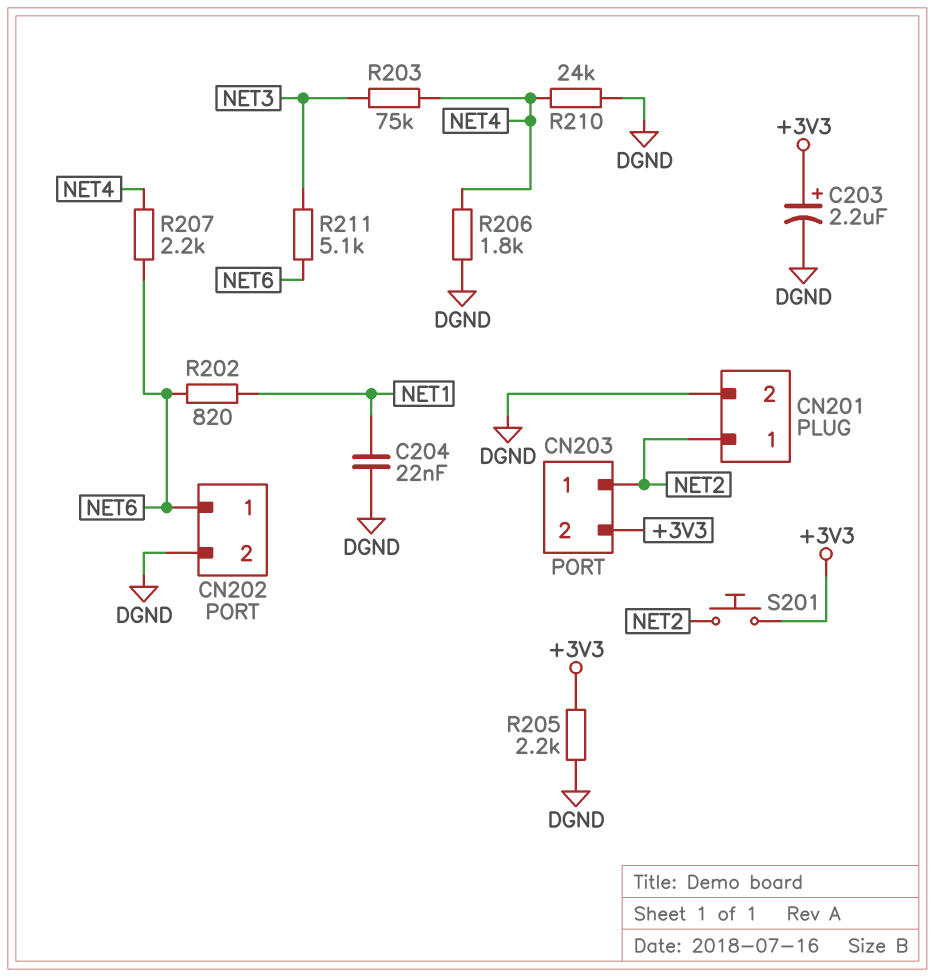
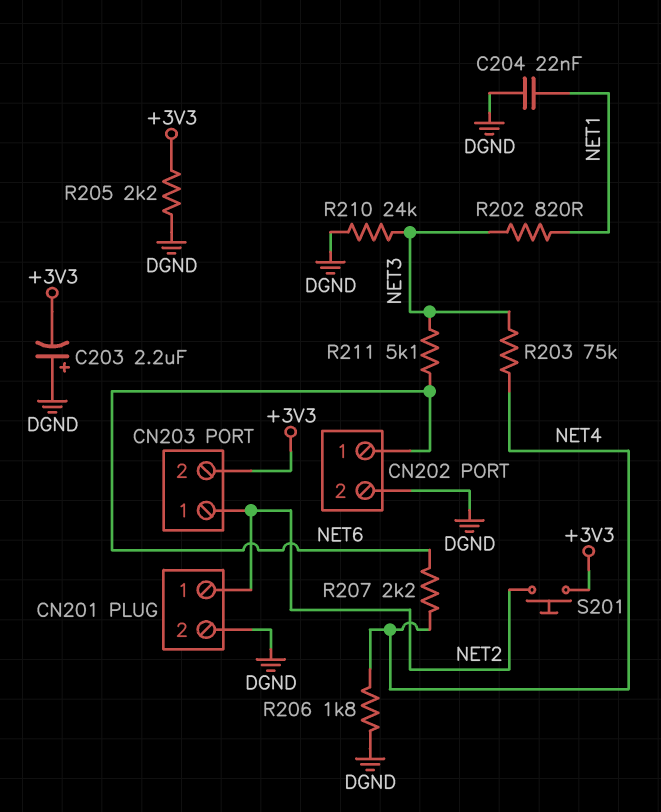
C203: 2.2uF (plus +3V3, minus DGND) -> 2.2uF (plus DGND, minus +3V3)
R202: 820 (NET1, NET6) -> 820 (NET1, NET3)
R210: 24k (DGND, NET4) -> 24k (DGND, NET3)

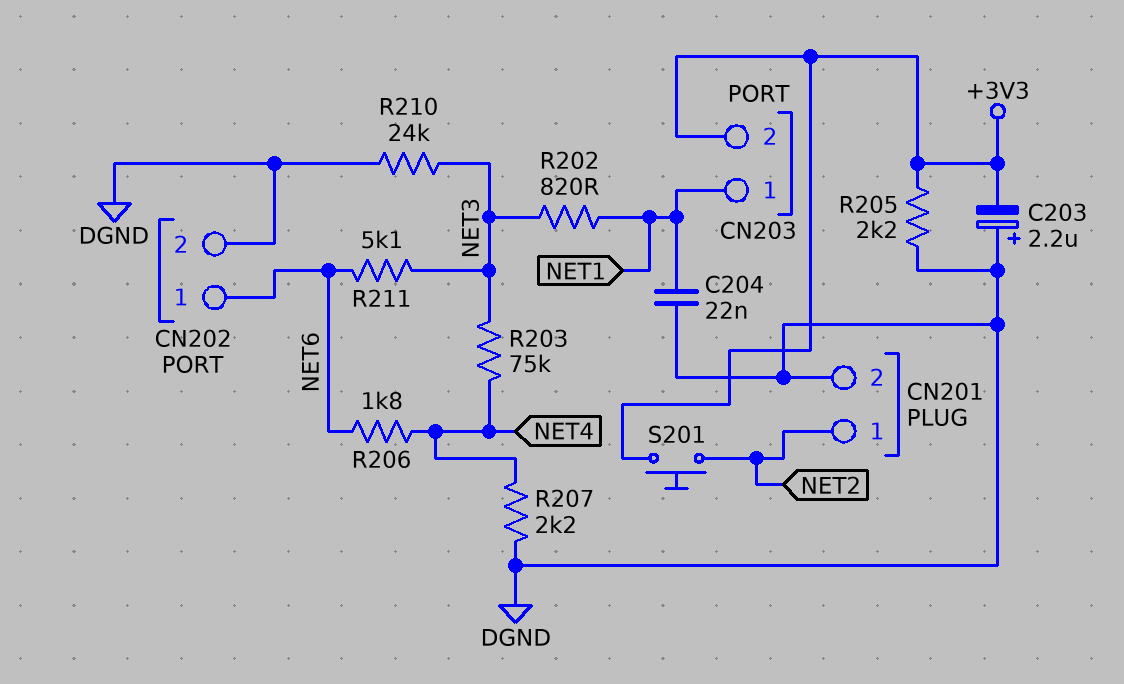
CN203 pin 1: NET2 -> NET1
R206: 1.8k (DGND, NET4) -> 1.8k (NET4, NET6)
R207: 2.2k (NET4, NET6) -> 2.2k (DGND, NET4)

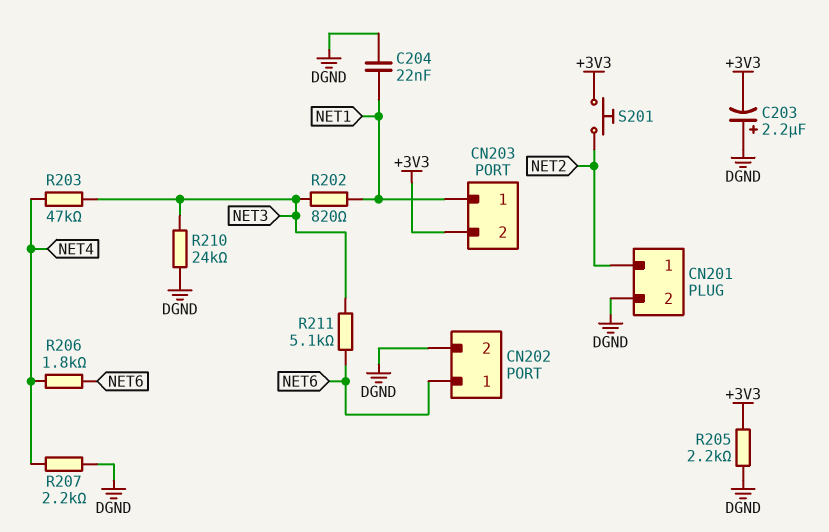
R203: 75k (NET3, NET4) -> 47k (NET3, NET4)

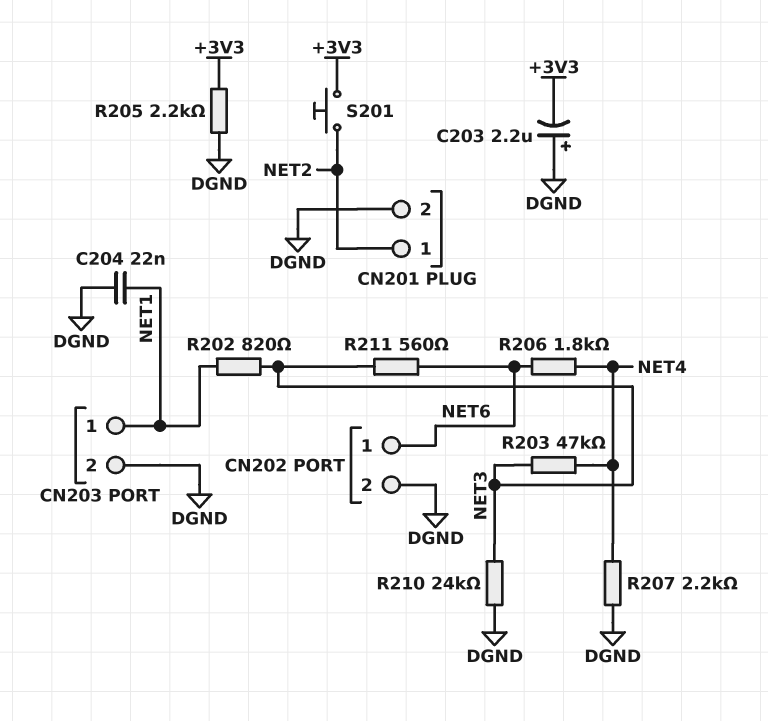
CN203 pin 2: +3V3 -> DGND
R211: 5.1k (NET3, NET6) -> 560 (NET3, NET6)

